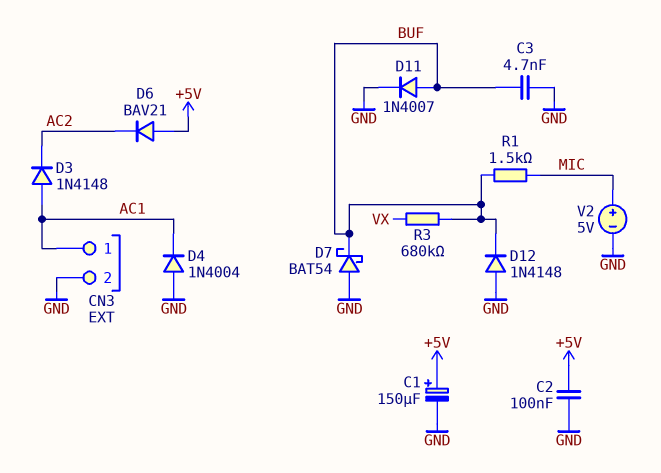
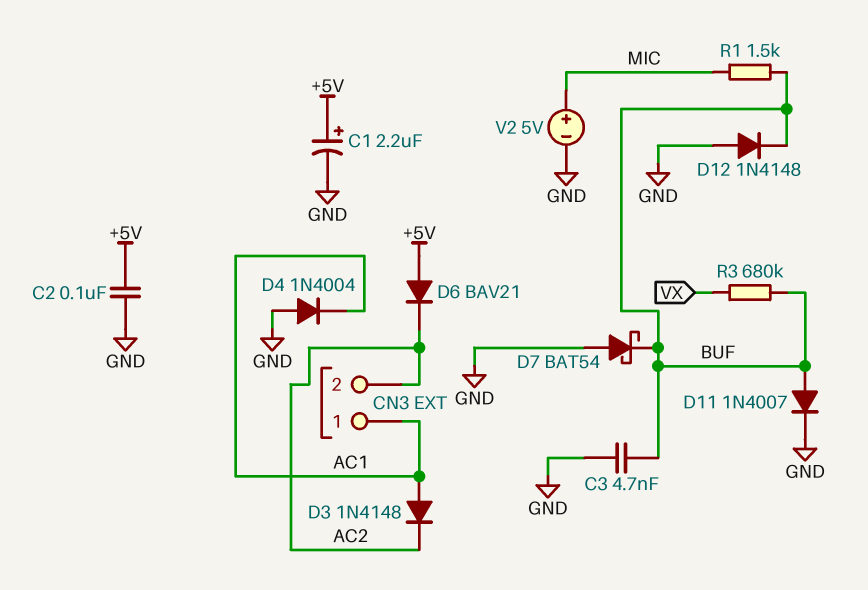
C1: 150uF (plus +5V, minus GND) -> 2.2uF (plus +5V, minus GND)
CN3 pin 2: GND -> AC2

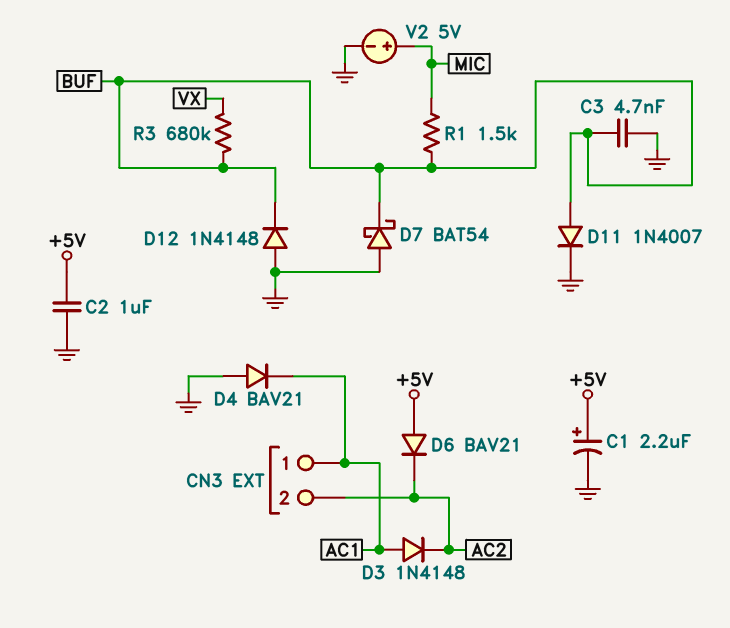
C2: 100nF (+5V, GND) -> 1uF (+5V, GND)
D4: diode 1N4004 (A GND, K AC1) -> diode BAV21 (A GND, K AC1)

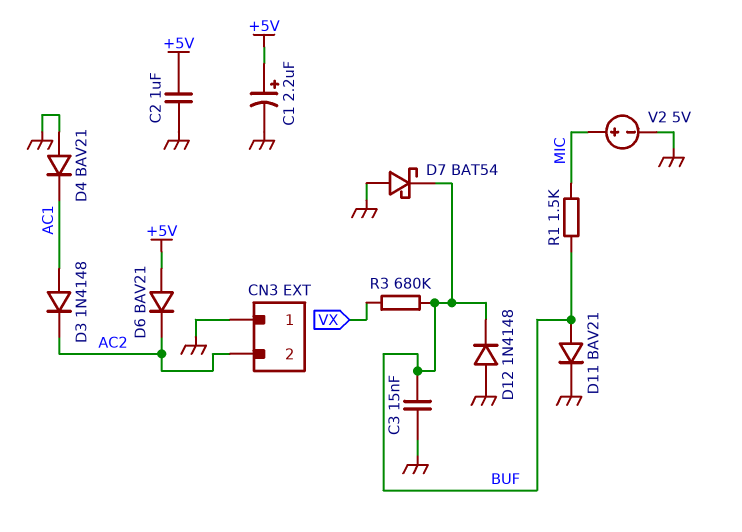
C3: 4.7nF (BUF, GND) -> 15nF (BUF, GND)
CN3 pin 1: AC1 -> GND
D11: diode 1N4007 (A BUF, K GND) -> diode BAV21 (A BUF, K GND)

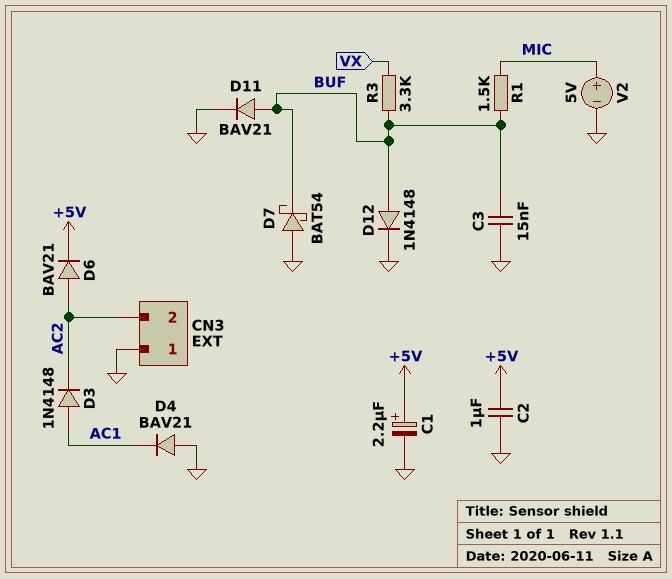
D6: diode BAV21 (A +5V, K AC2) -> diode BAV21 (A AC2, K +5V)
D12: diode 1N4148 (A GND, K BUF) -> diode 1N4148 (A BUF, K GND)
R3: 680k (BUF, VX) -> 3.3k (BUF, VX)

